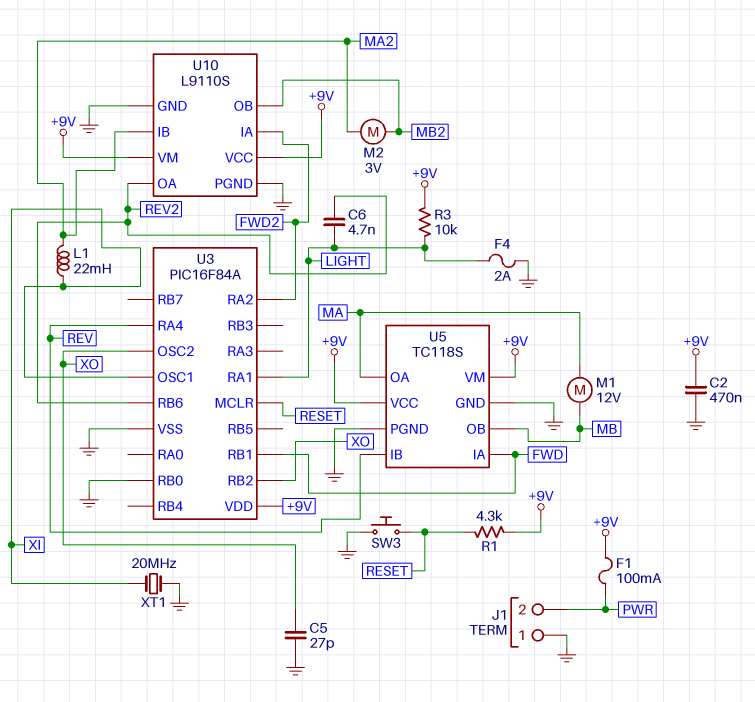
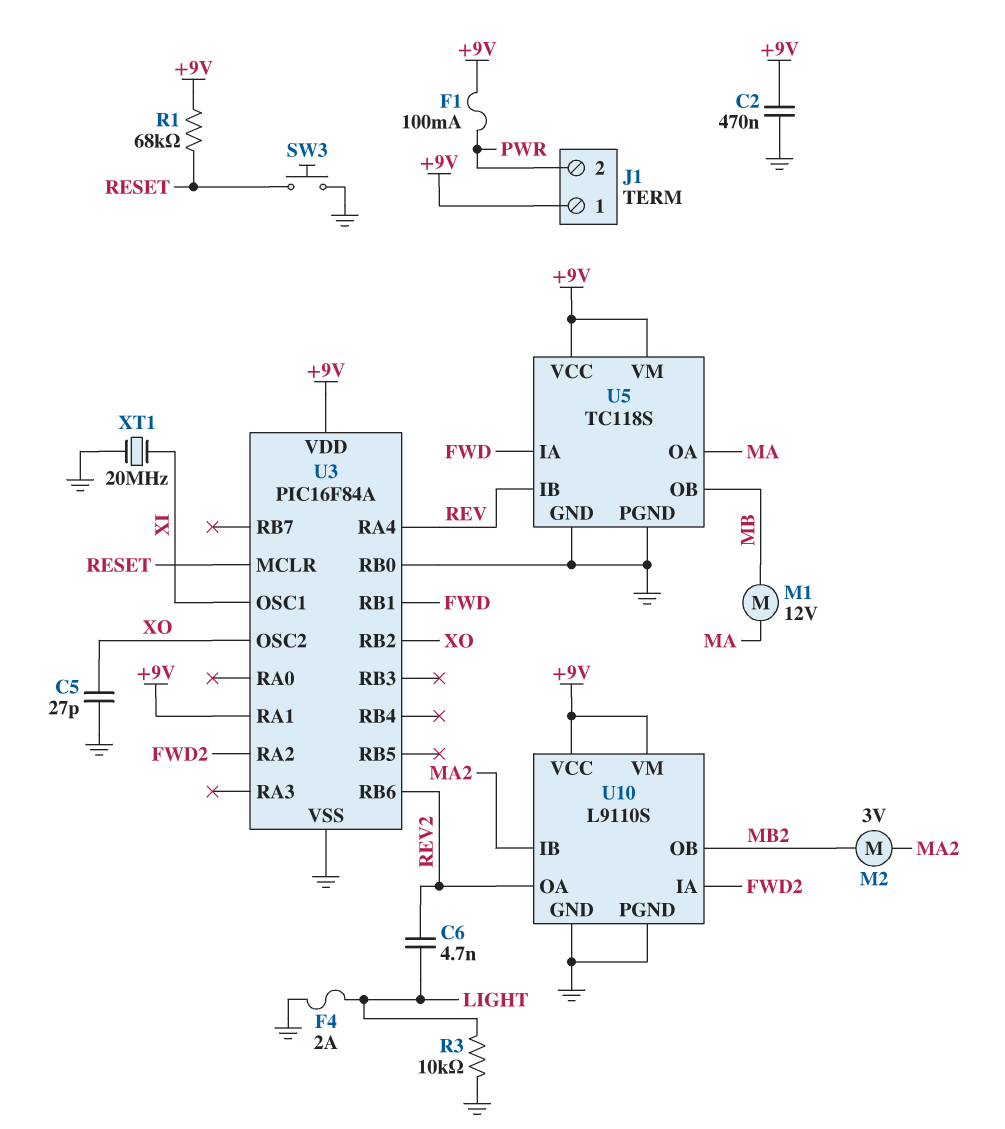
J1 pin 1: GND -> +9V
L1: 22mH (MA2, XI) -> none
R1: 4.3k (+9V, RESET) -> 68k (+9V, RESET)
R3: 10k (+9V, LIGHT) -> 10k (GND, LIGHT)
U3 pin RA1: LIGHT -> +9V

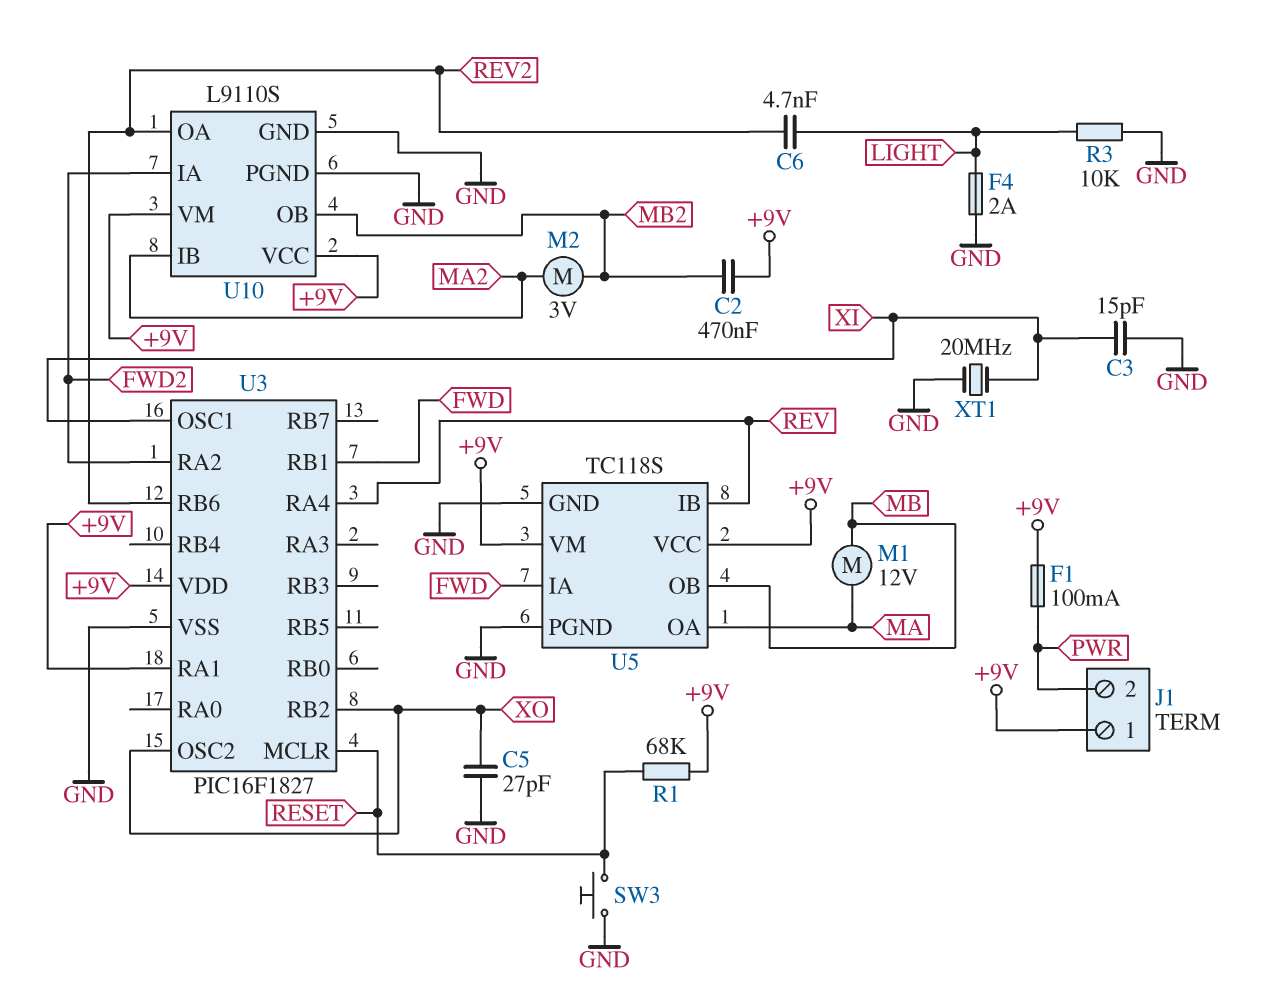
C2: 470nF (+9V, GND) -> 470nF (+9V, MB2)
C3: none -> 15pF (GND, XI)
U3: PIC16F84A -> PIC16F1827
U3 pin RB0: GND -> none

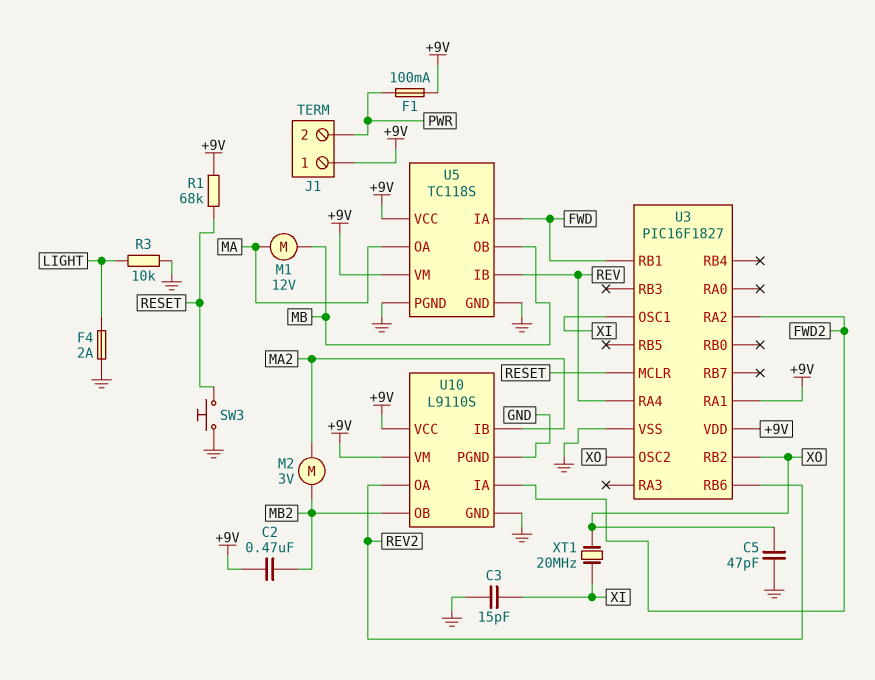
C5: 27pF (GND, XO) -> 47pF (GND, XO)
C6: 4.7nF (LIGHT, REV2) -> none
XT1: 20MHz (GND, XI) -> 20MHz (XI, XO)

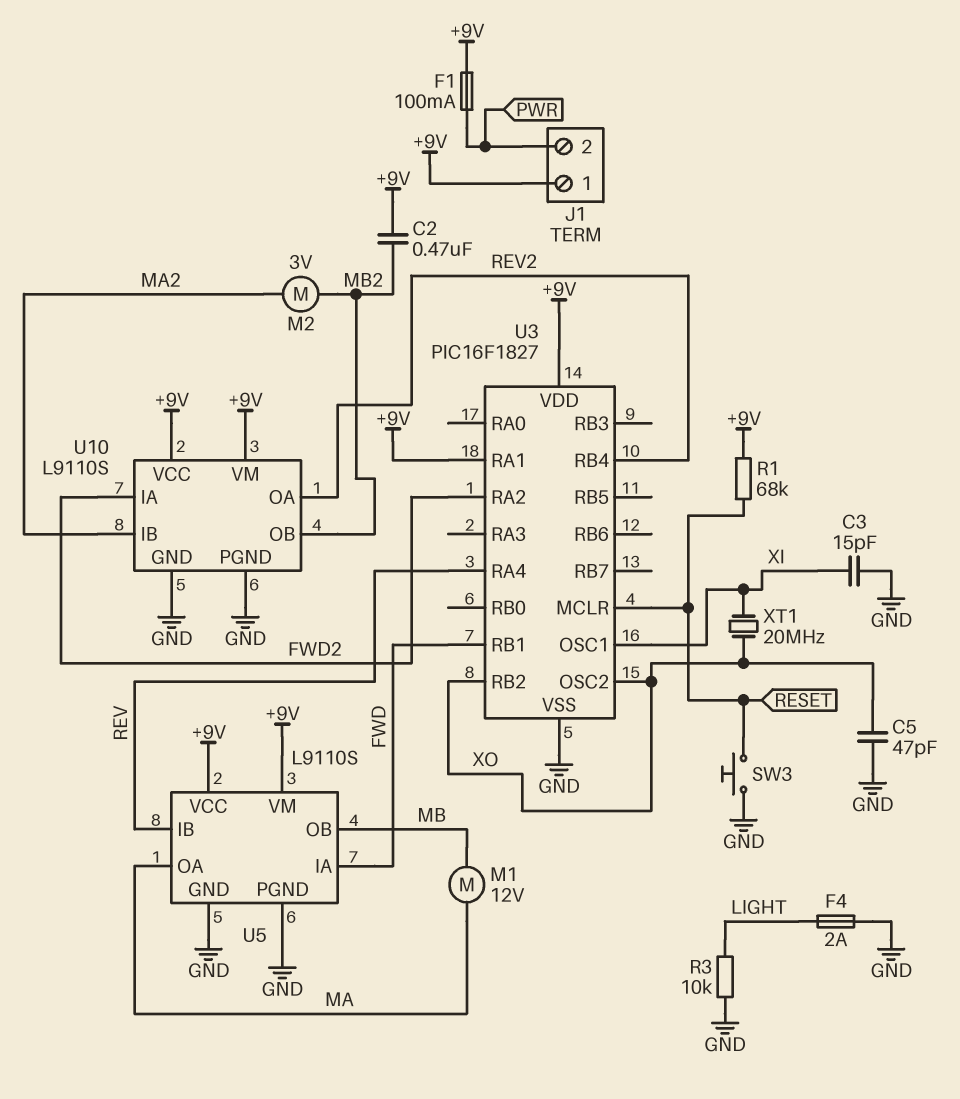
U3 pin RB4: none -> REV2
U3 pin RB6: REV2 -> none
U5: TC118S -> L9110S

